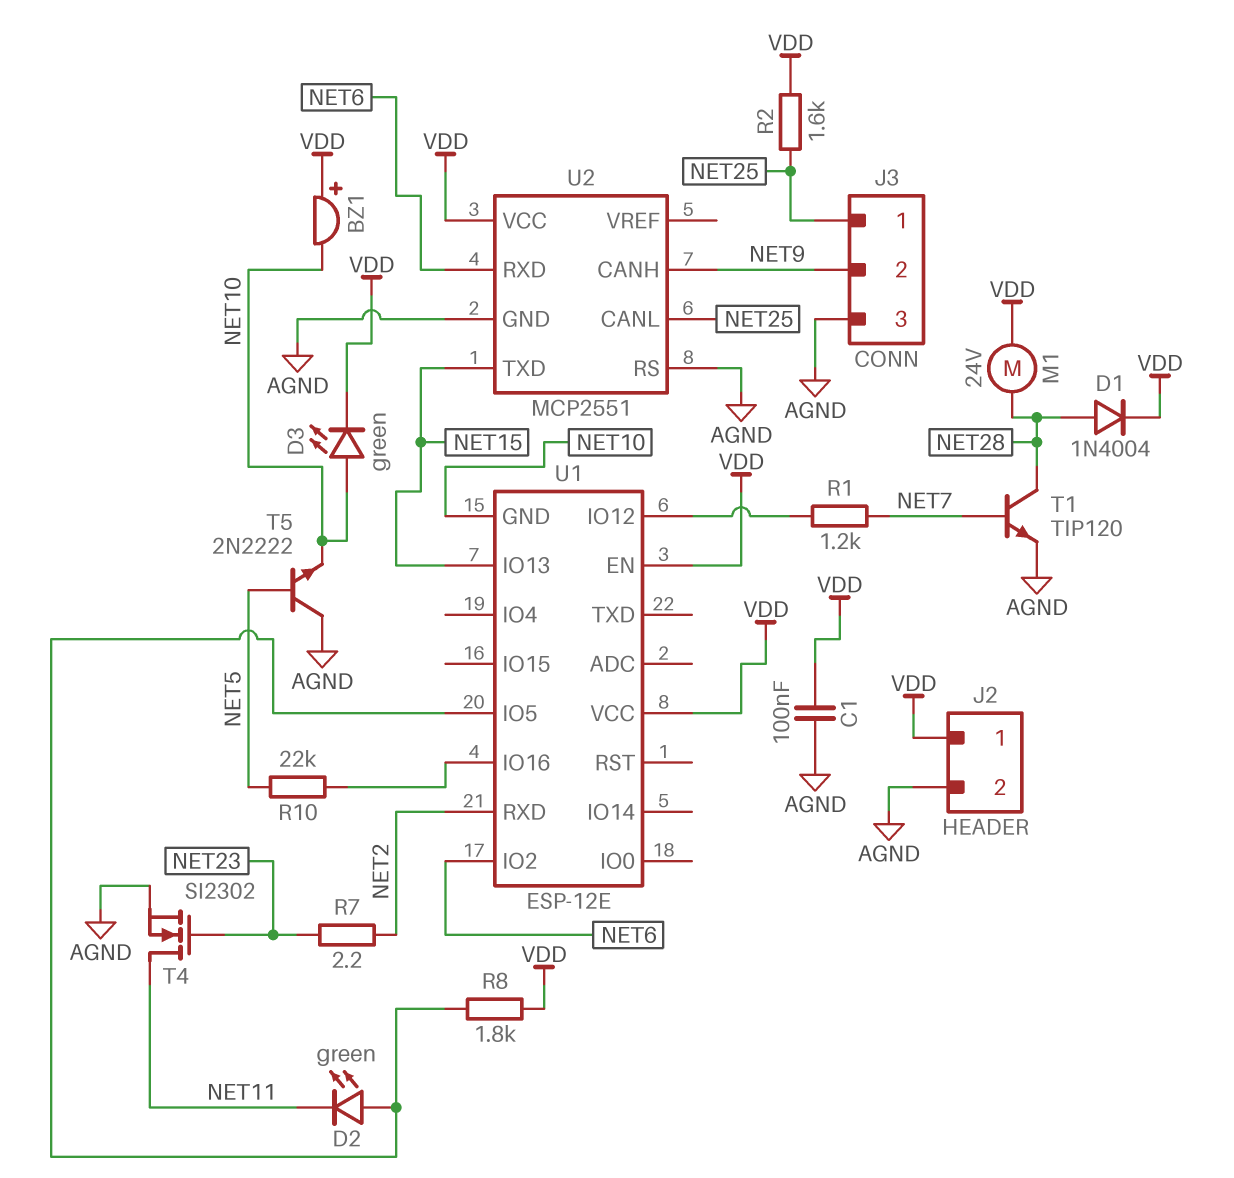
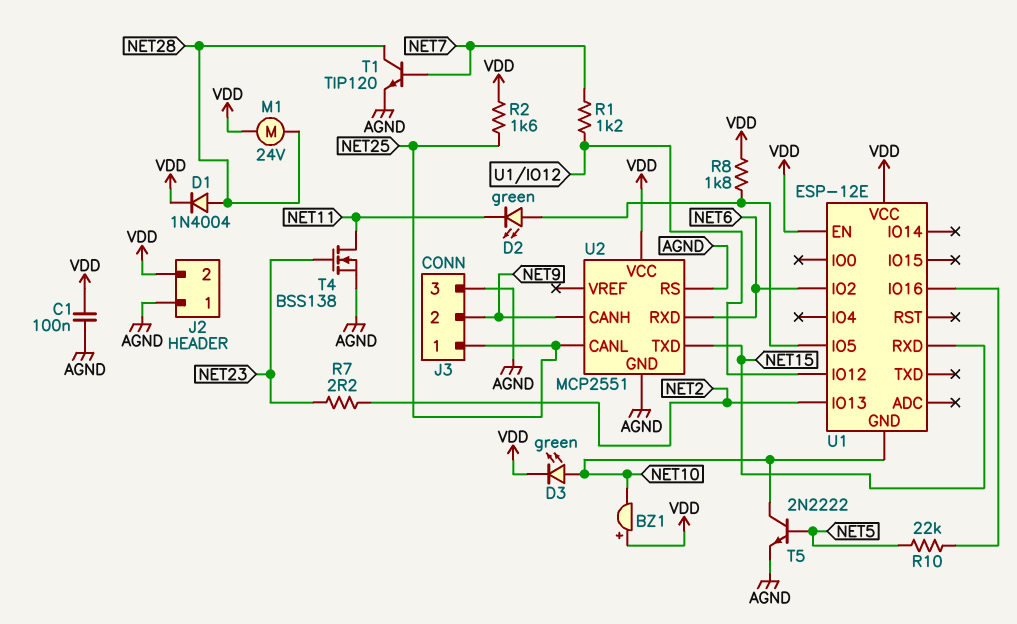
J2 pin 1: VDD -> AGND
J2 pin 2: AGND -> VDD
T4: NMOS SI2302 (G NET23, D NET11, S AGND) -> NMOS BSS138 (G NET23, D NET11, S AGND)
T5: NPN 2N2222 (B NET5, C AGND, E NET10) -> NPN 2N2222 (B NET5, C NET10, E AGND)
U1 pin IO13: NET15 -> NET2
U1 pin RXD: NET2 -> NET15

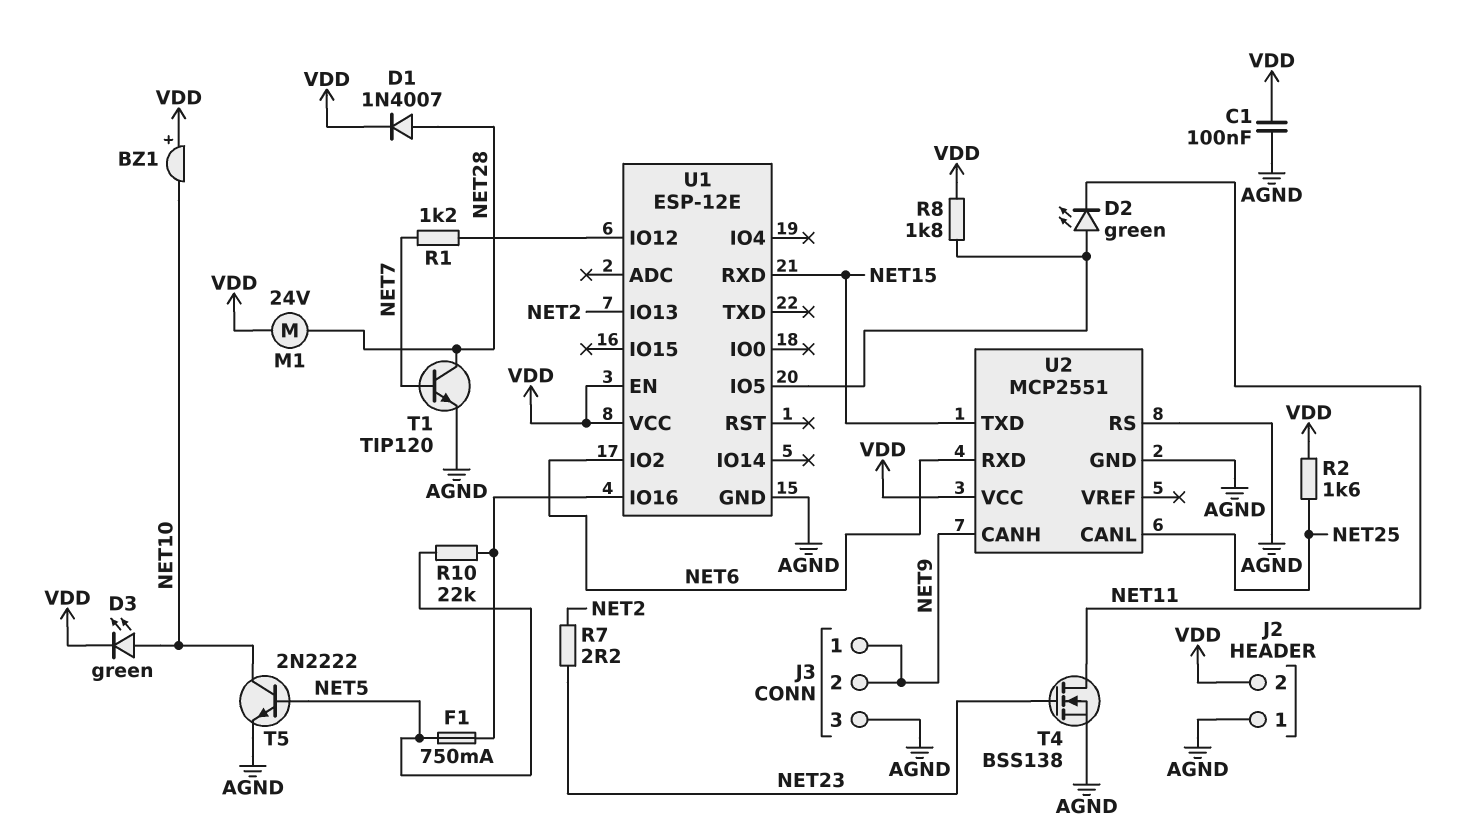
D1: diode 1N4004 (A NET28, K VDD) -> diode 1N4007 (A NET28, K VDD)
F1: none -> 750mA (NET5, U1/IO16)
J3 pin 1: NET25 -> NET9
U1 pin GND: NET10 -> AGND

